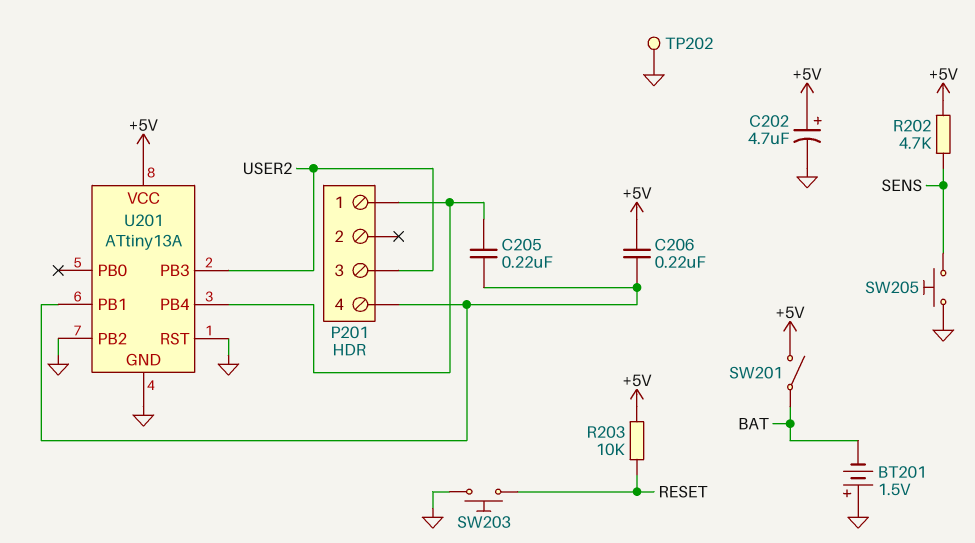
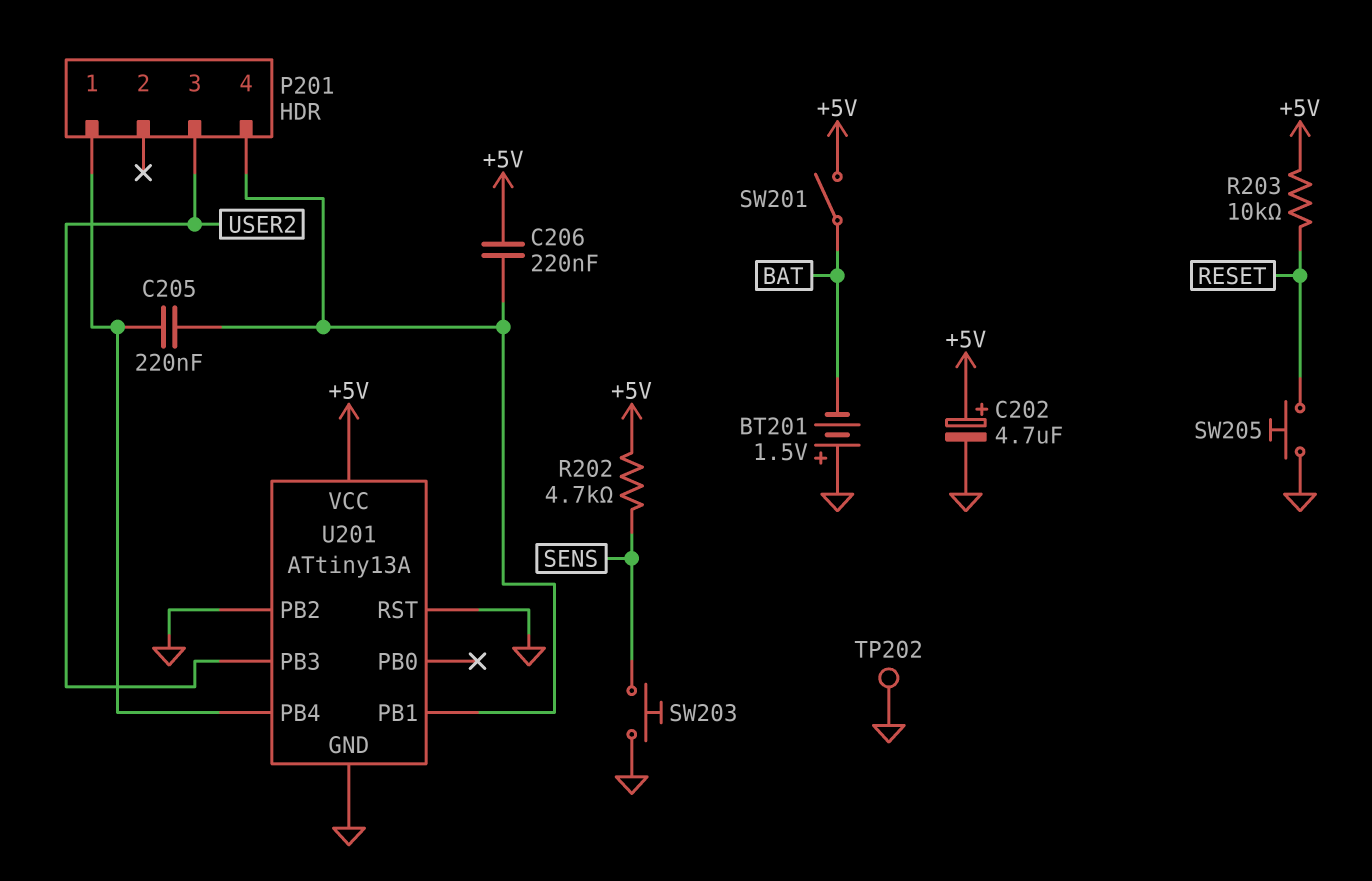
SW203: button (GND, RESET) -> button (GND, SENS)
SW205: button (GND, SENS) -> button (GND, RESET)

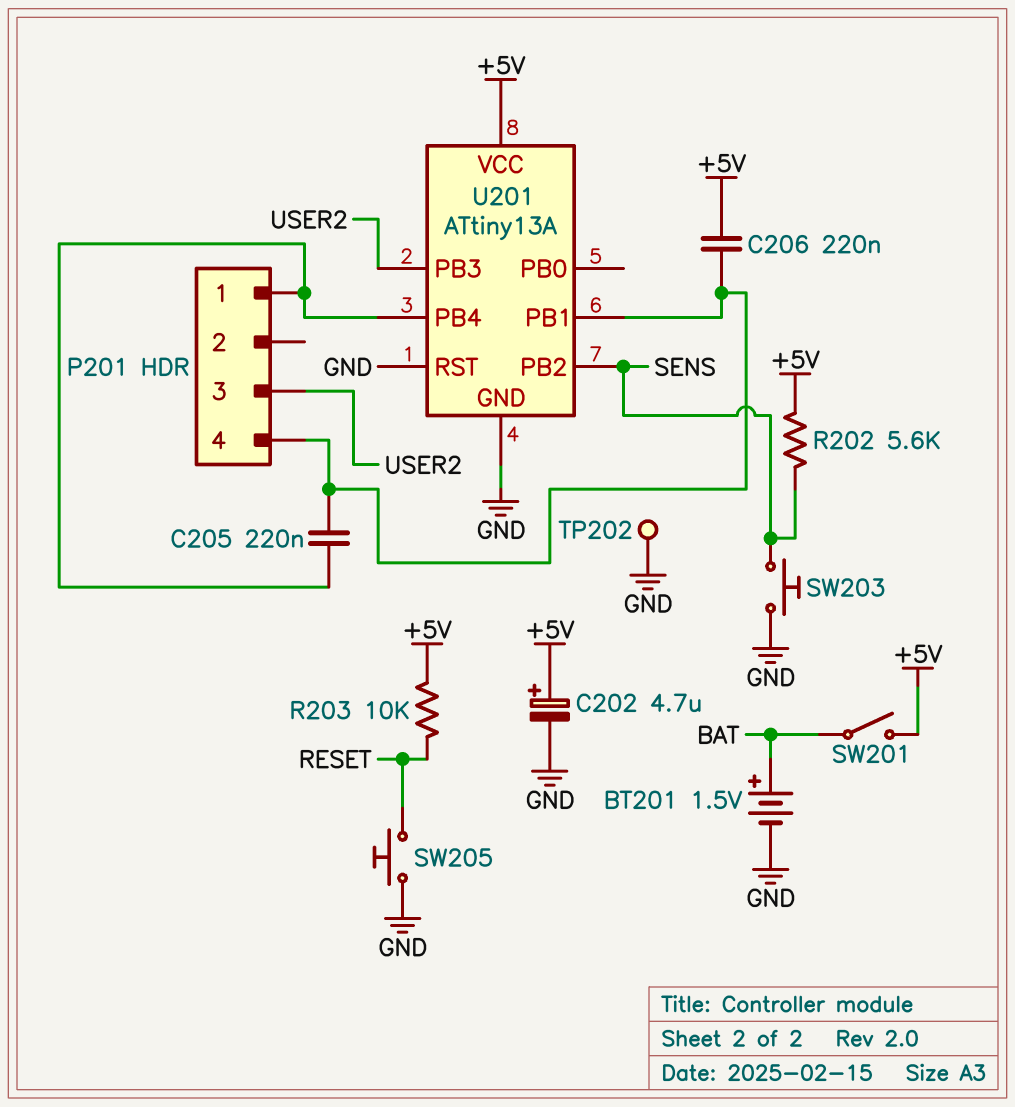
BT201: 1.5V (plus GND, minus BAT) -> 1.5V (plus BAT, minus GND)
R202: 4.7k (+5V, SENS) -> 5.6k (+5V, SENS)
U201 pin PB2: GND -> SENS

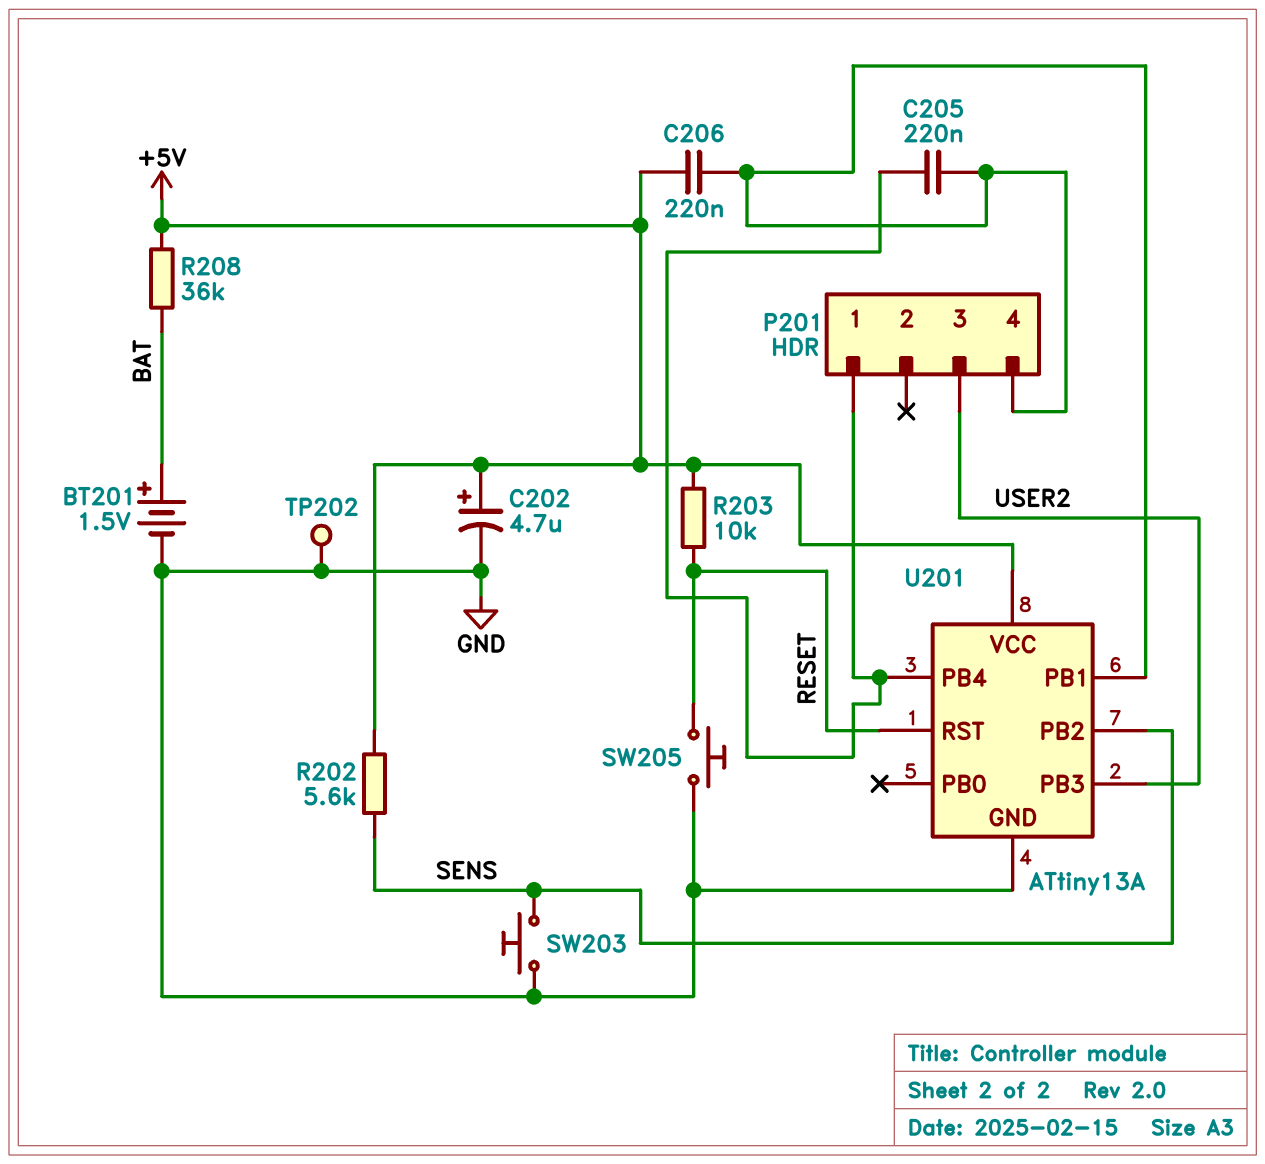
R208: none -> 36k (+5V, BAT)
SW201: switch (+5V, BAT) -> none
U201 pin RST: GND -> RESET

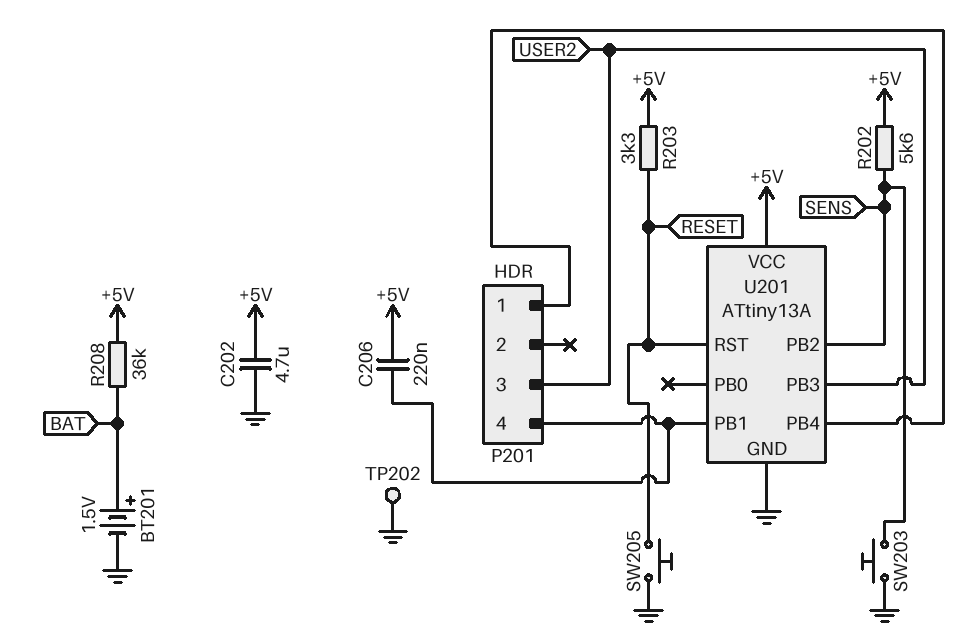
C202: 4.7uF (plus +5V, minus GND) -> 4.7uF (+5V, GND)
C205: 220nF (P201/1, P201/4) -> none
R203: 10k (+5V, RESET) -> 3.3k (+5V, RESET)

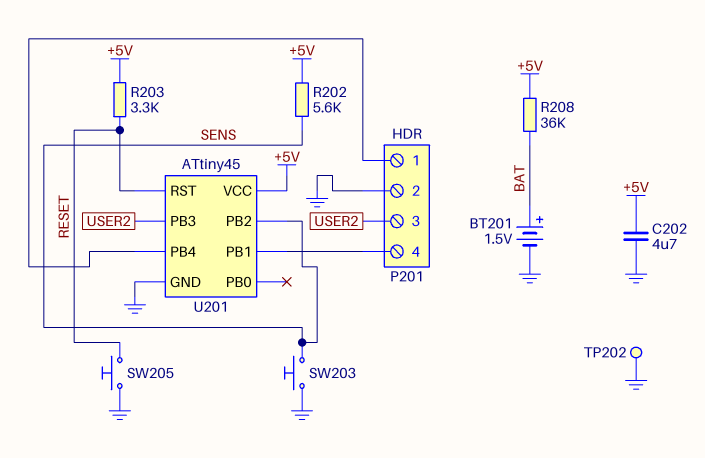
C206: 220nF (+5V, P201/4) -> none
P201 pin 2: none -> GND
U201: ATtiny13A -> ATtiny45

